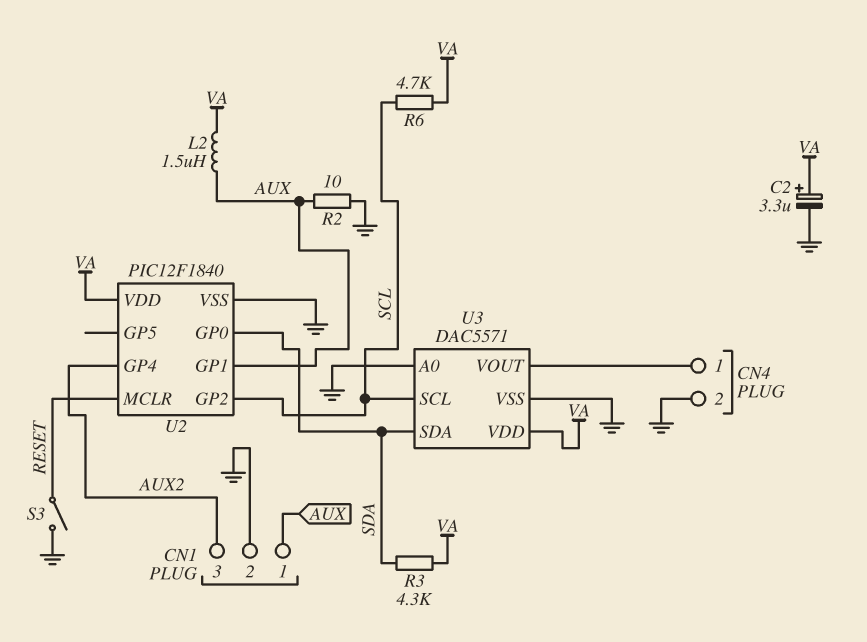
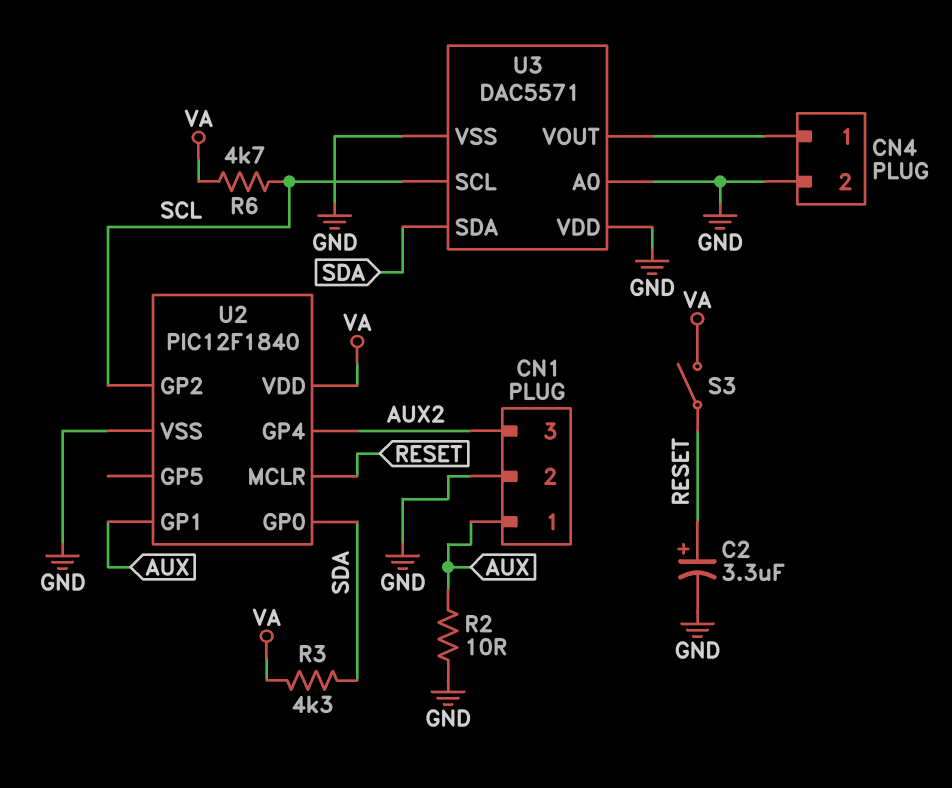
C2: 3.3uF (plus VA, minus GND) -> 3.3uF (plus RESET, minus GND)
L2: 1.5uH (AUX, VA) -> none
S3: switch (GND, RESET) -> switch (RESET, VA)
U3 pin VDD: VA -> GND

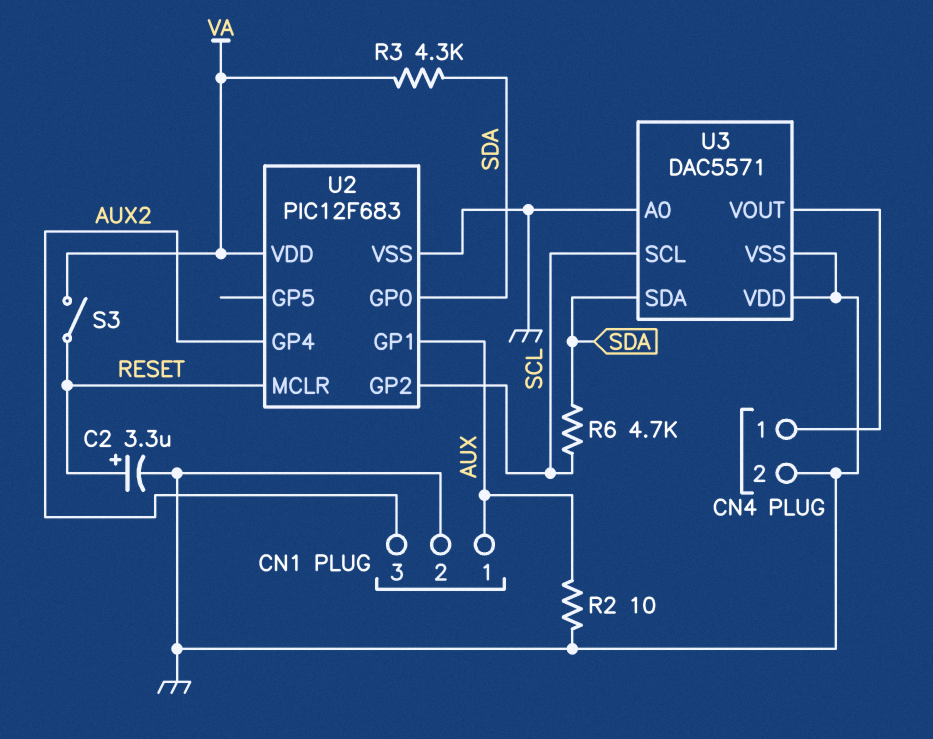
R6: 4.7k (SCL, VA) -> 4.7k (SCL, SDA)
U2: PIC12F1840 -> PIC12F683

